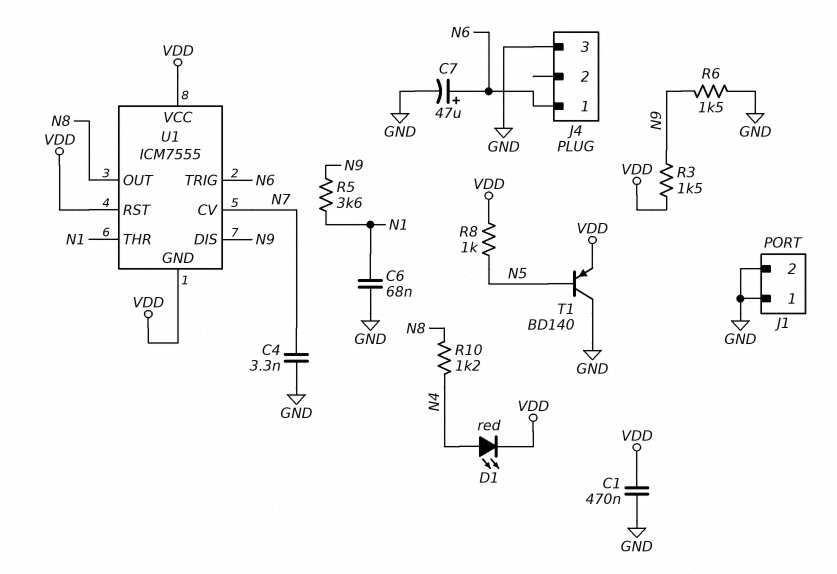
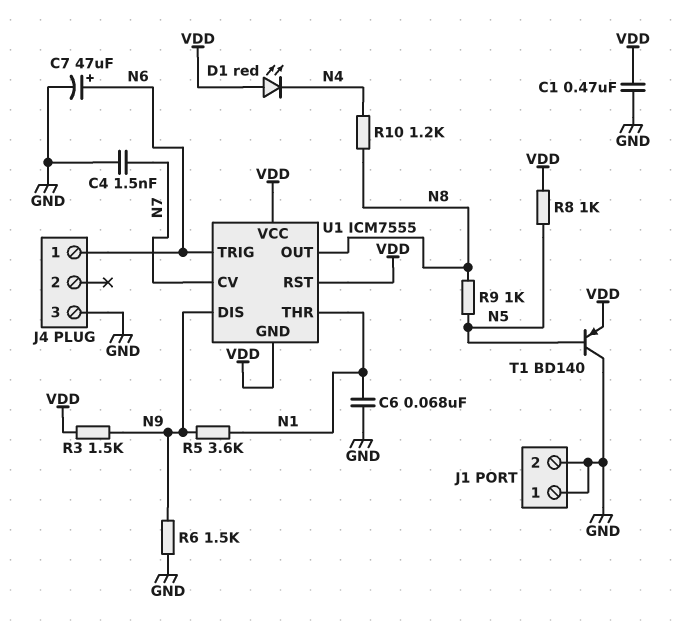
C4: 3.3nF (GND, N7) -> 1.5nF (GND, N7)
D1: LED red (A N4, K VDD) -> LED red (A VDD, K N4)
R9: none -> 1k (N5, N8)

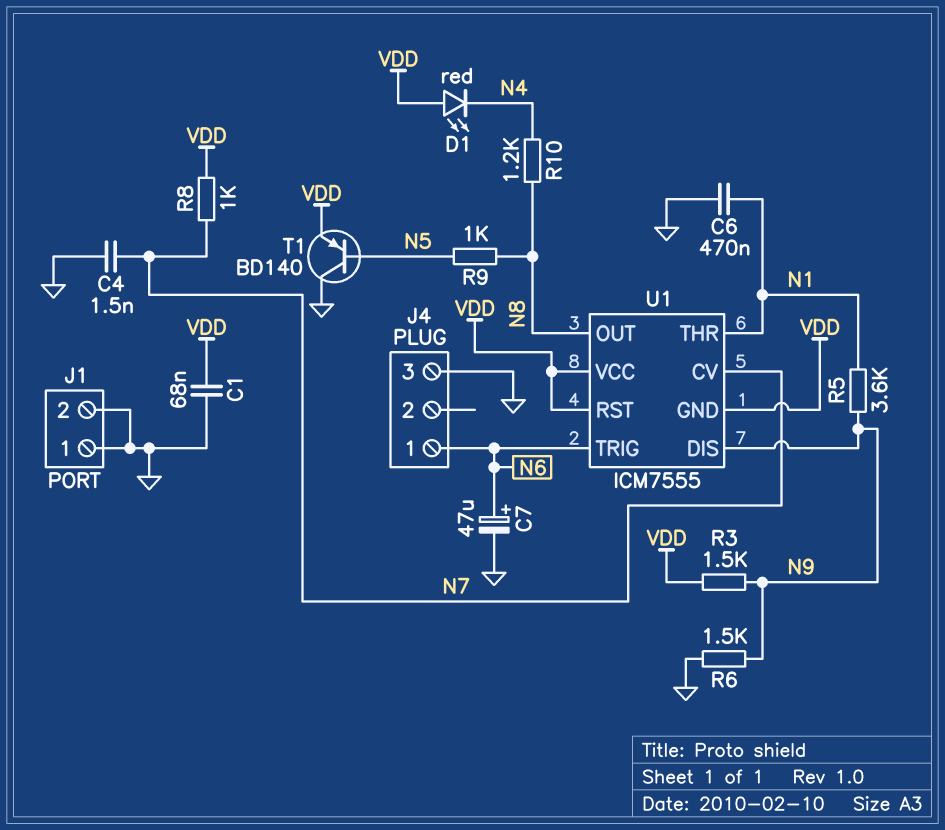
C1: 470nF (GND, VDD) -> 68nF (GND, VDD)
C6: 68nF (GND, N1) -> 470nF (GND, N1)
R8: 1k (N5, VDD) -> 1k (N7, VDD)

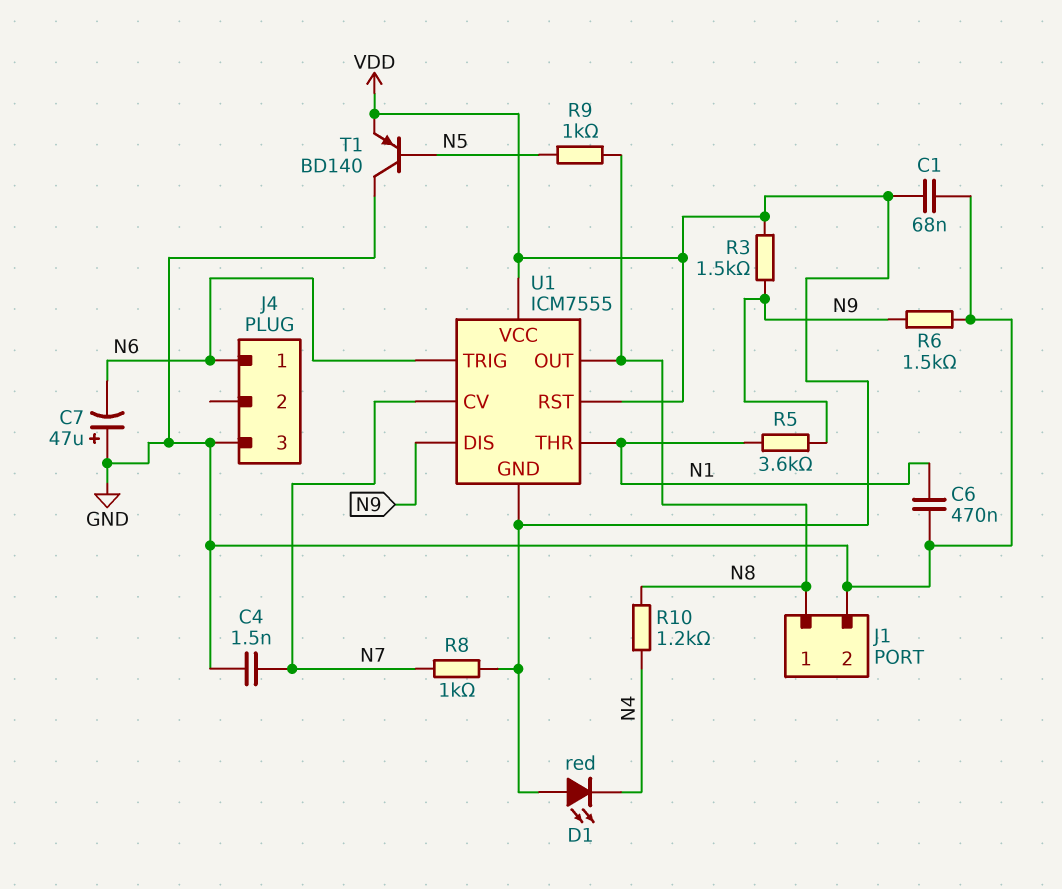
C7: 47uF (plus N6, minus GND) -> 47uF (plus GND, minus N6)
J1 pin 1: GND -> N8

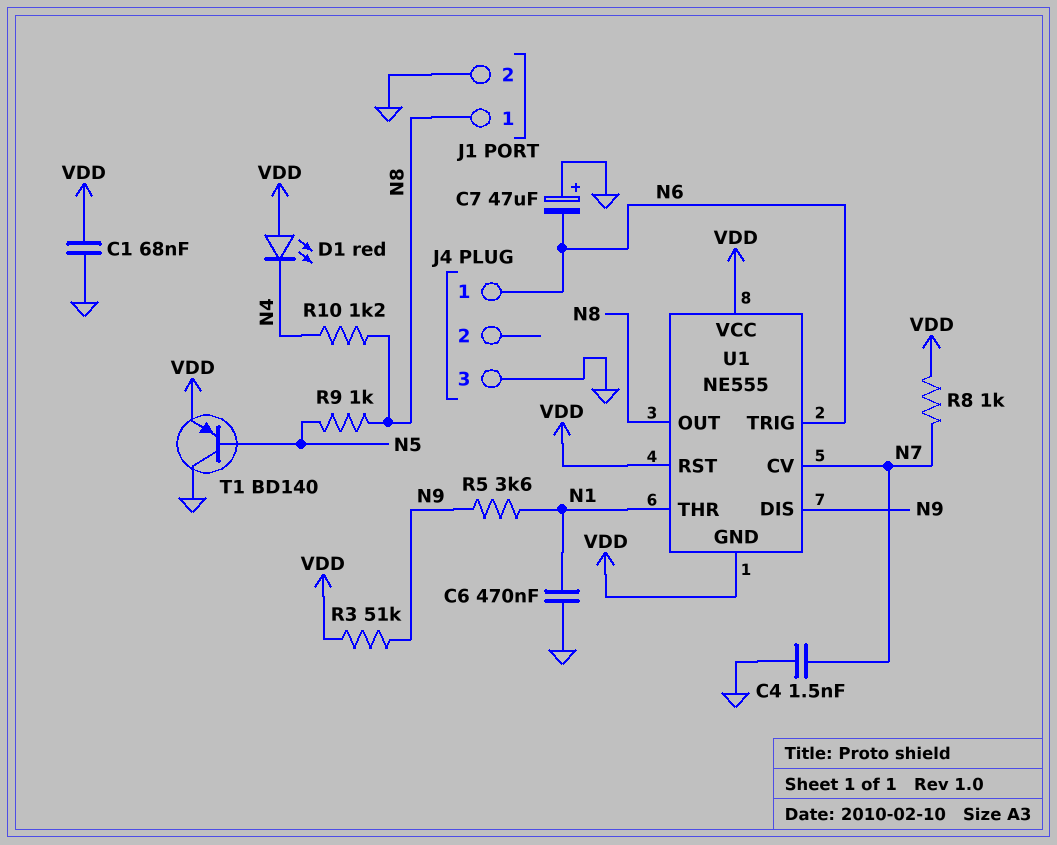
R3: 1.5k (N9, VDD) -> 51k (N9, VDD)
R6: 1.5k (GND, N9) -> none
U1: ICM7555 -> NE555

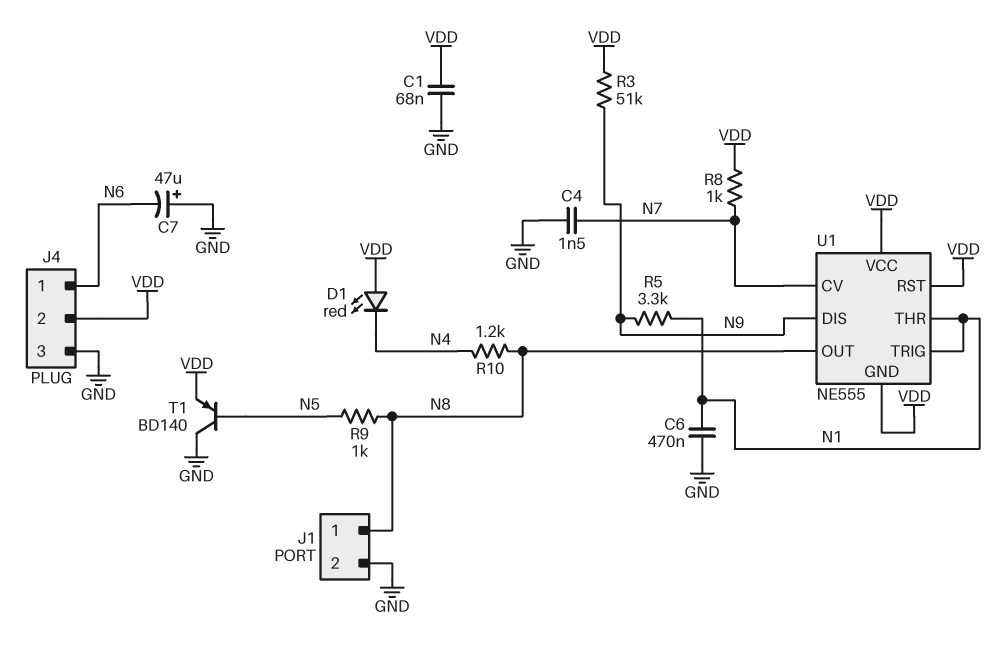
J4 pin 2: none -> VDD
R5: 3.6k (N1, N9) -> 3.3k (N1, N9)
U1 pin TRIG: N6 -> N1

